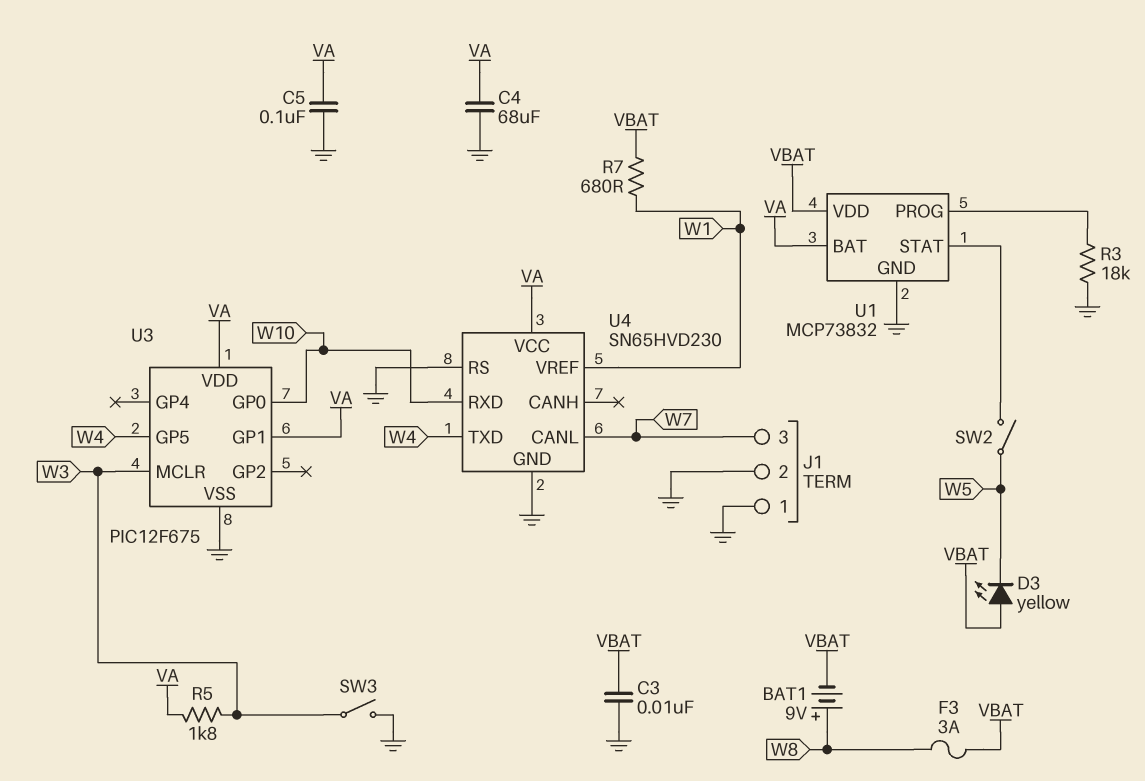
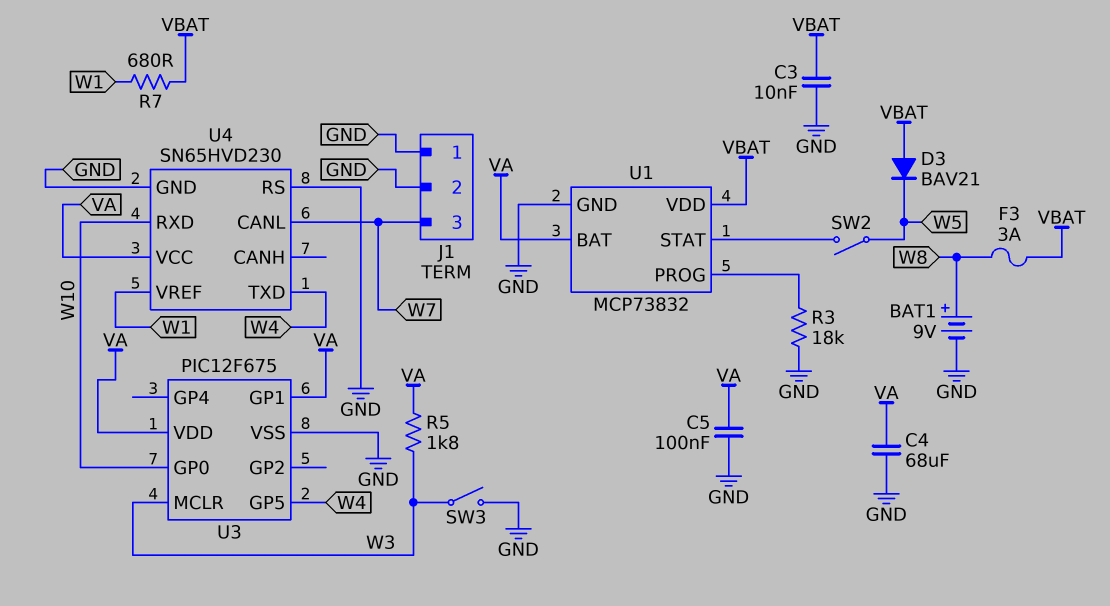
BAT1: 9V (plus W8, minus VBAT) -> 9V (plus W8, minus GND)
D3: LED yellow (A VBAT, K W5) -> diode BAV21 (A VBAT, K W5)

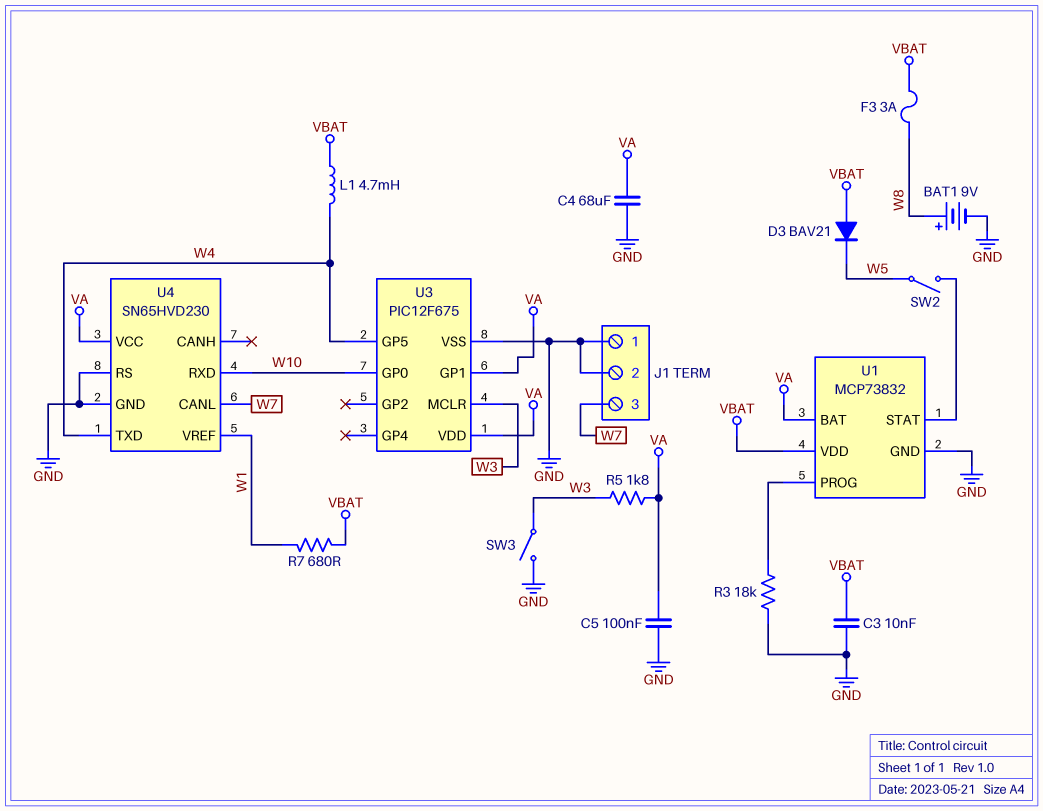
L1: none -> 4.7mH (VBAT, W4)

